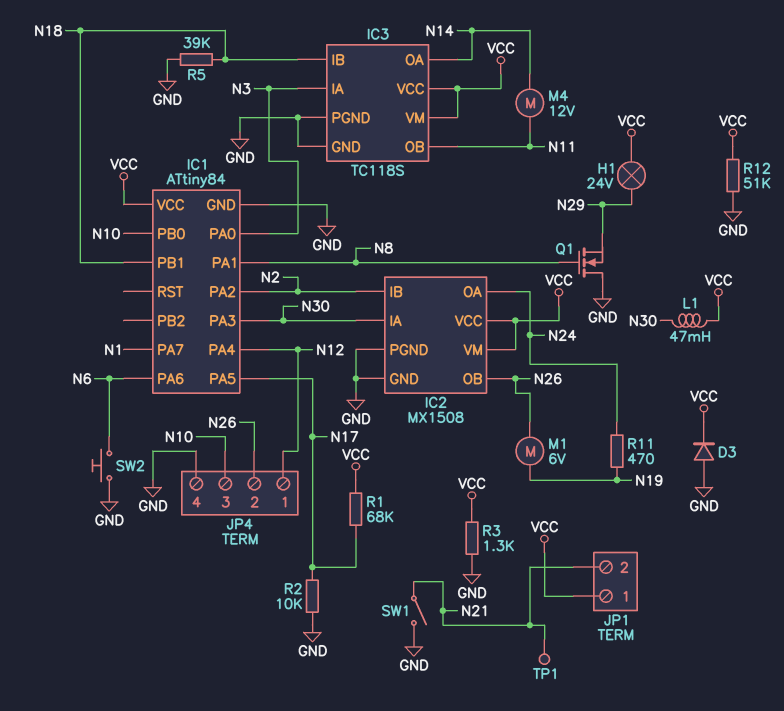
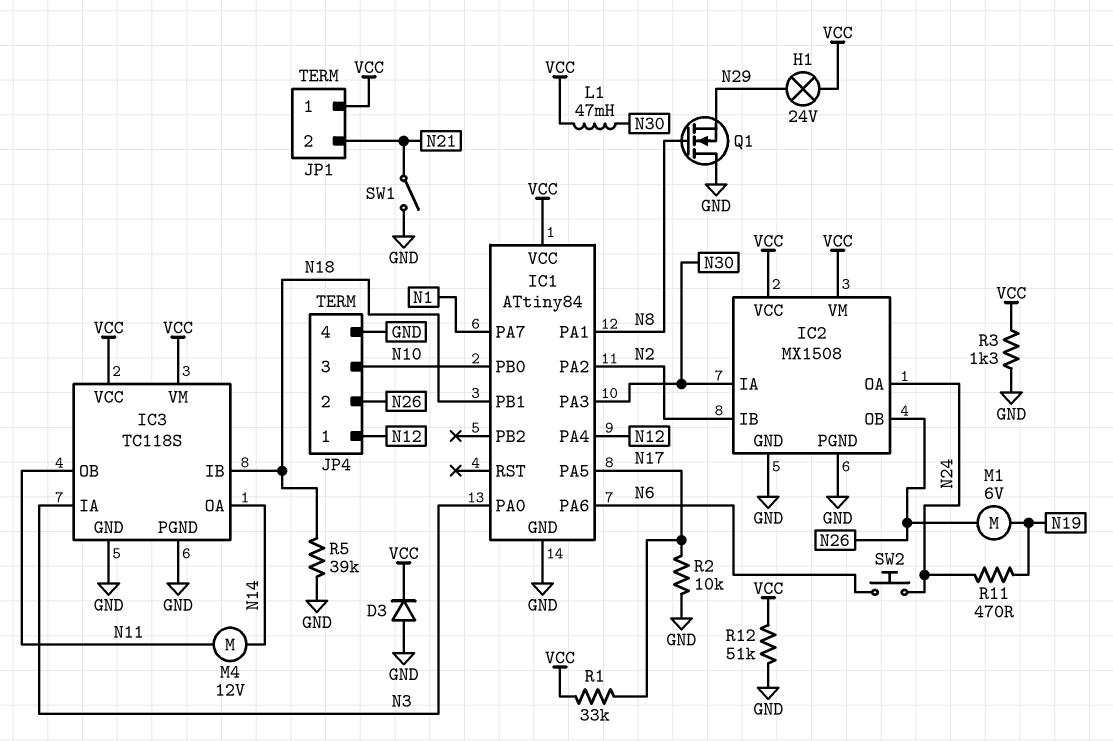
R1: 68k (N17, VCC) -> 33k (N17, VCC)
SW2: button (GND, N6) -> button (N6, N24)
TP1: test point (N21) -> none

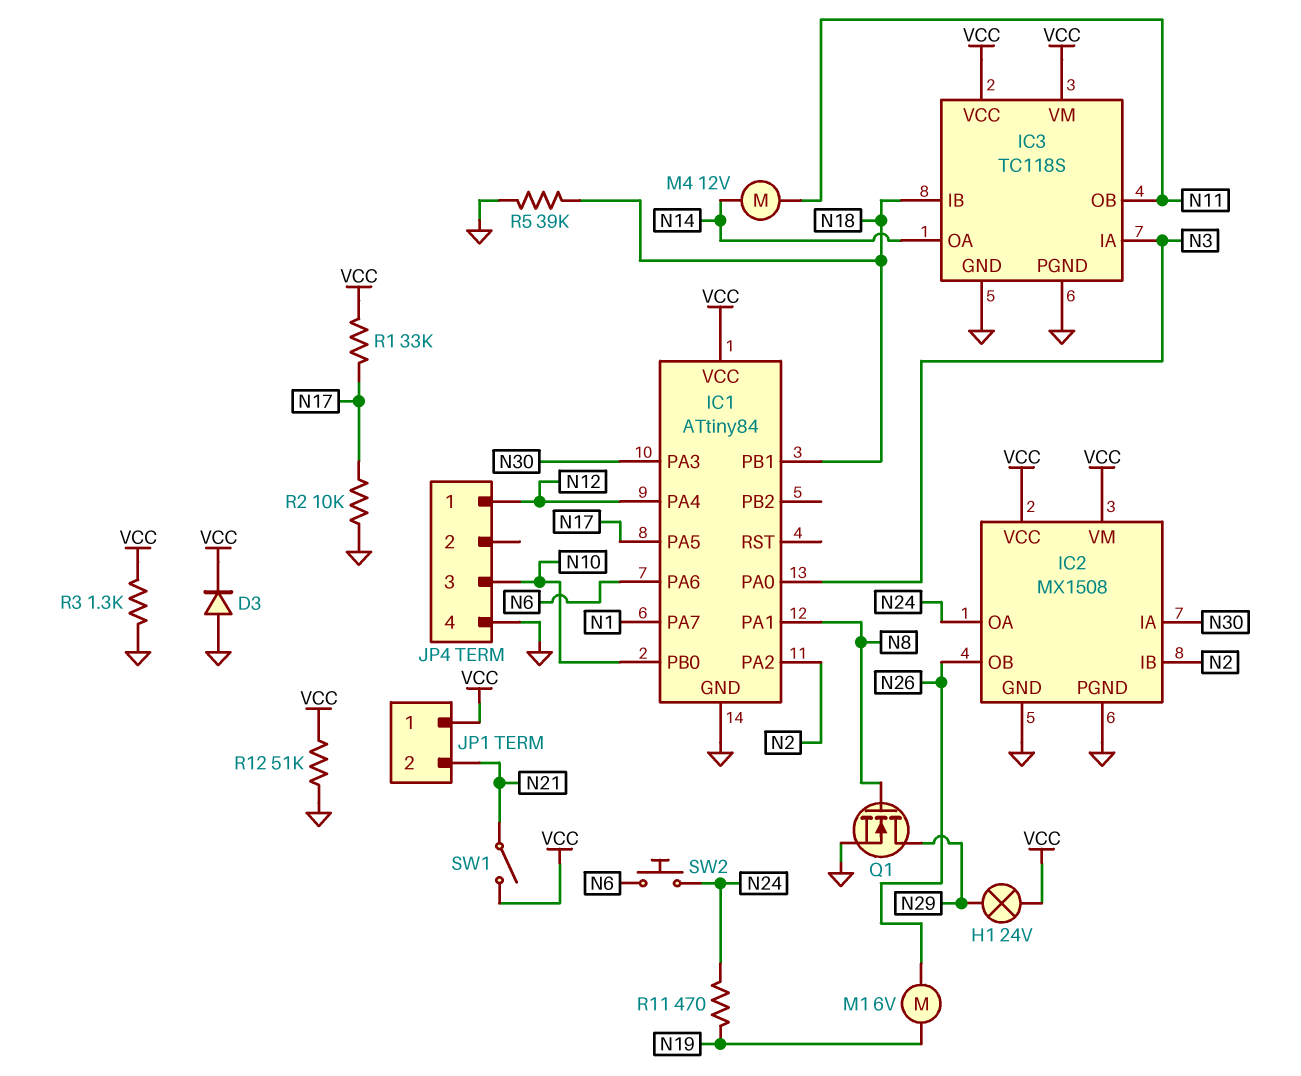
JP4 pin 2: N26 -> none
L1: 47mH (N30, VCC) -> none
Q1: NMOS (G N8, D GND, S N29) -> NMOS (G N8, D N29, S GND)
SW1: switch (GND, N21) -> switch (N21, VCC)

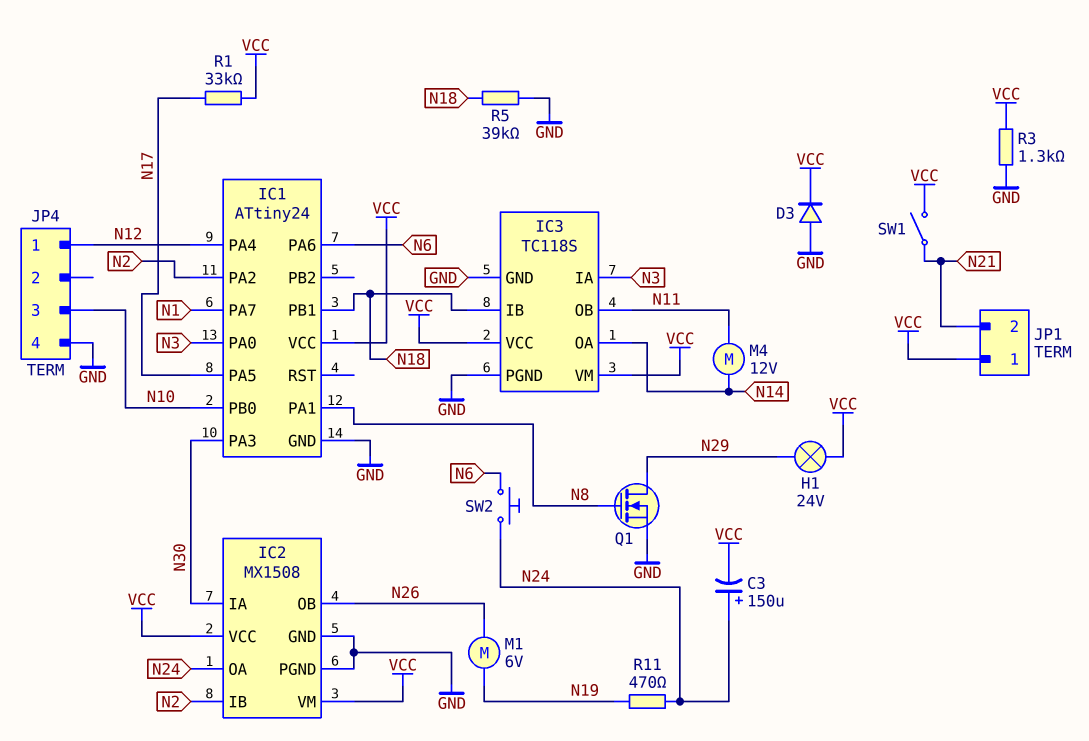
C3: none -> 150uF (plus N24, minus VCC)
IC1: ATtiny84 -> ATtiny24
R2: 10k (GND, N17) -> none
R12: 51k (GND, VCC) -> none

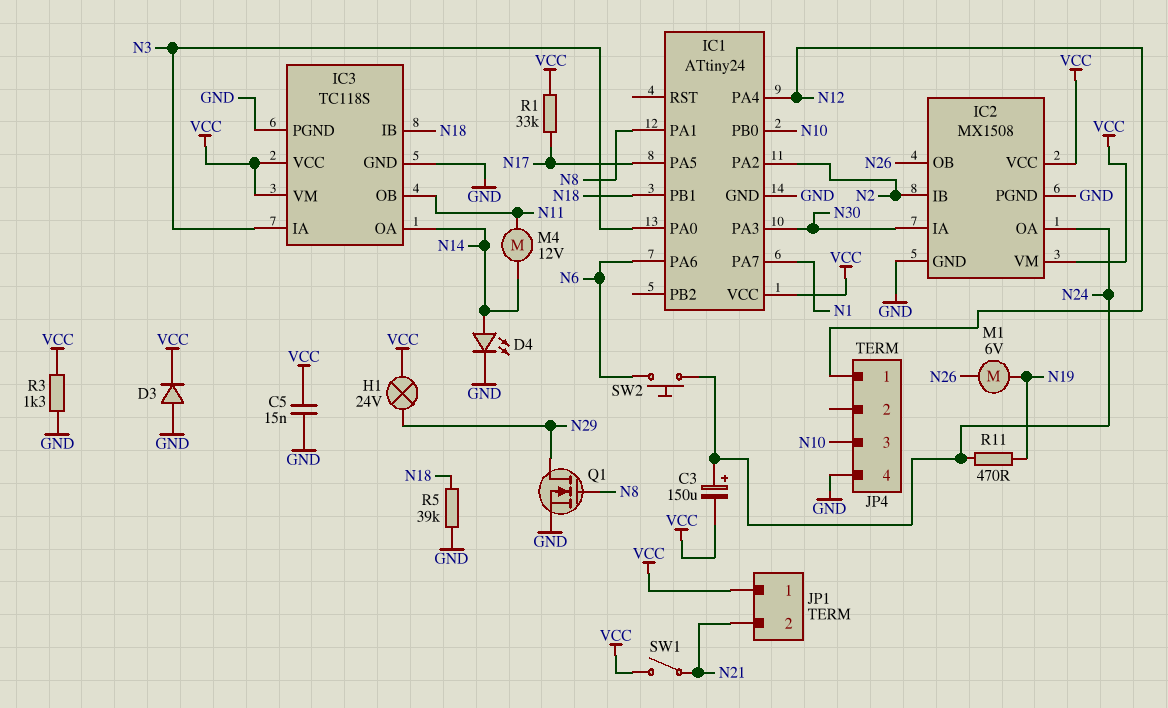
C5: none -> 15nF (GND, VCC)
D4: none -> LED (A N14, K GND)

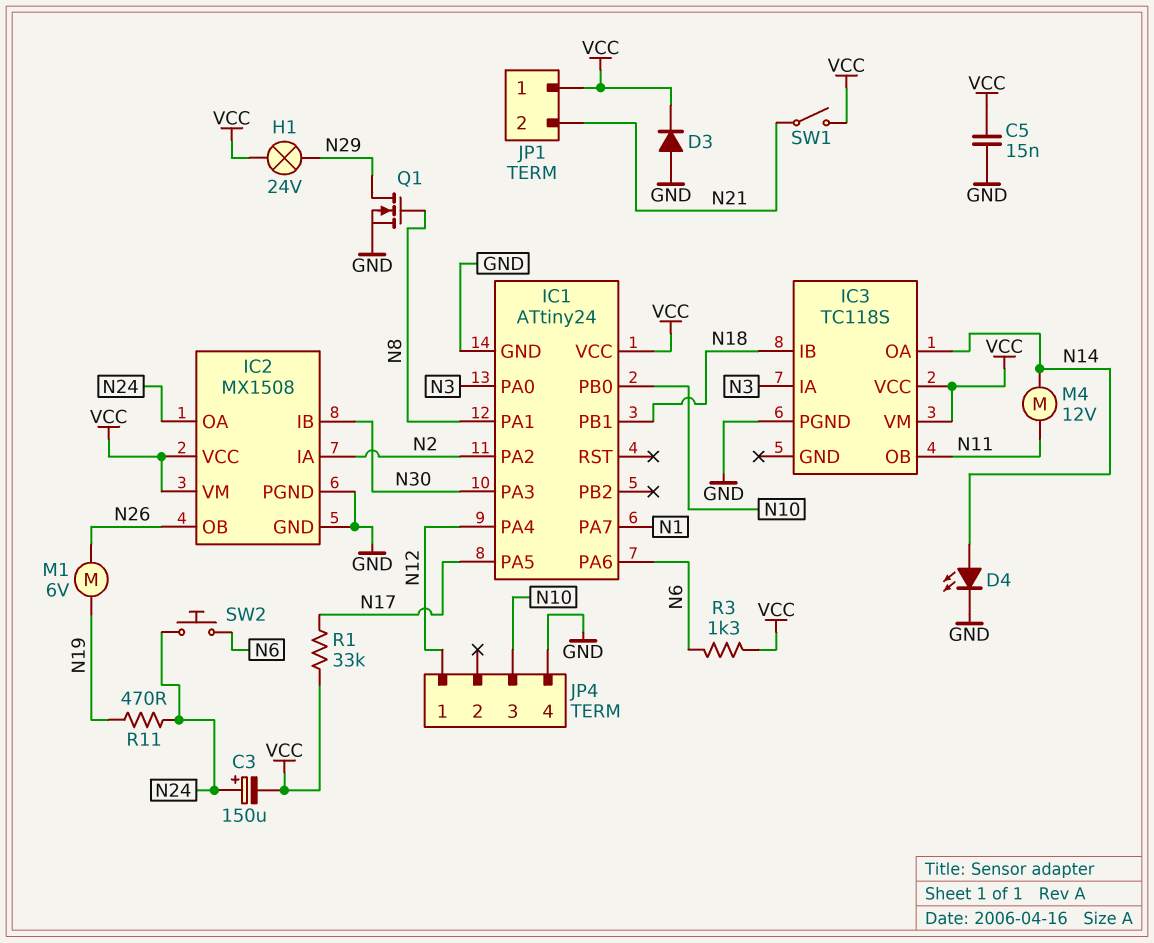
IC2 pin IA: N30 -> N2
IC2 pin IB: N2 -> N30
IC3 pin GND: GND -> none
R3: 1.3k (GND, VCC) -> 1.3k (N6, VCC)
R5: 39k (GND, N18) -> none

